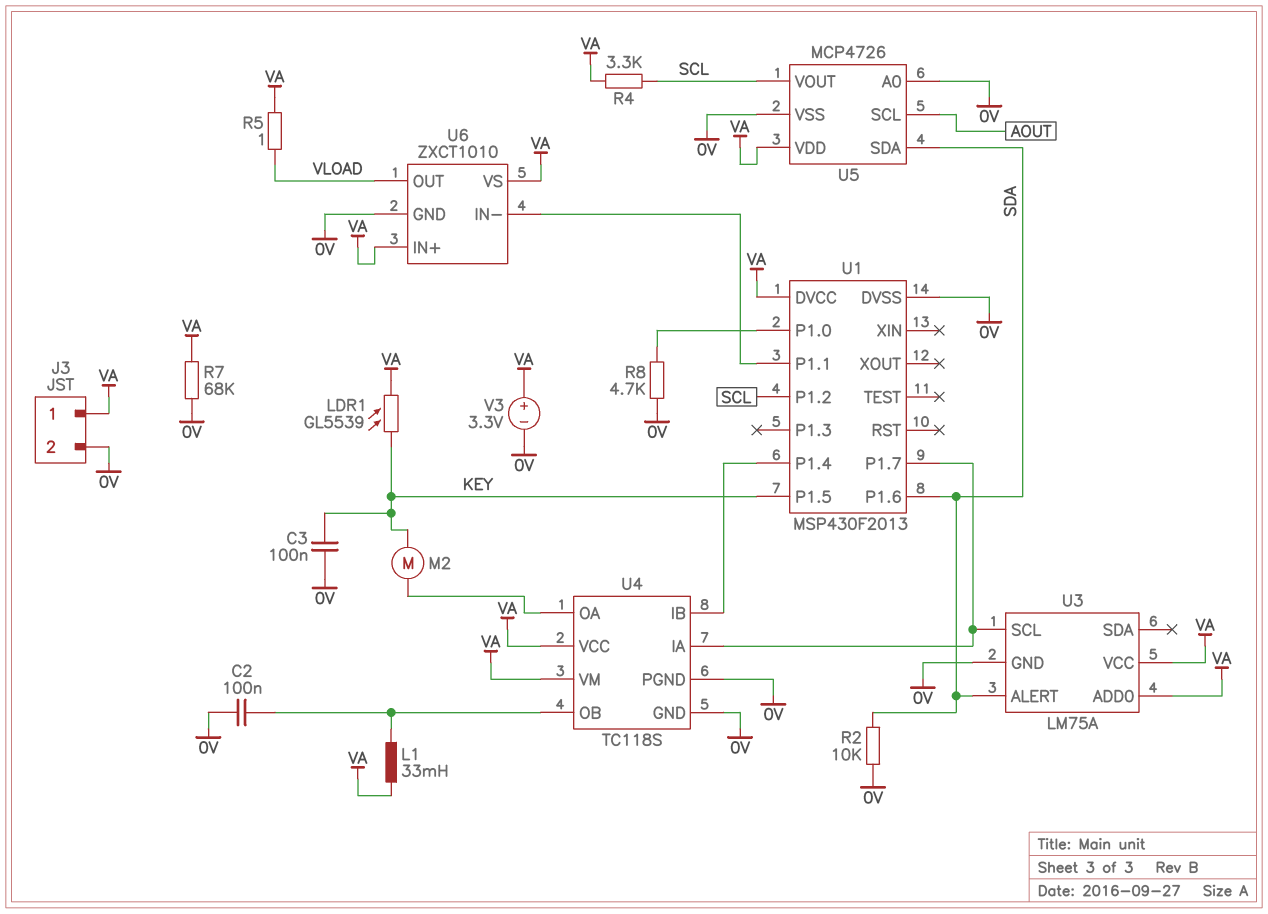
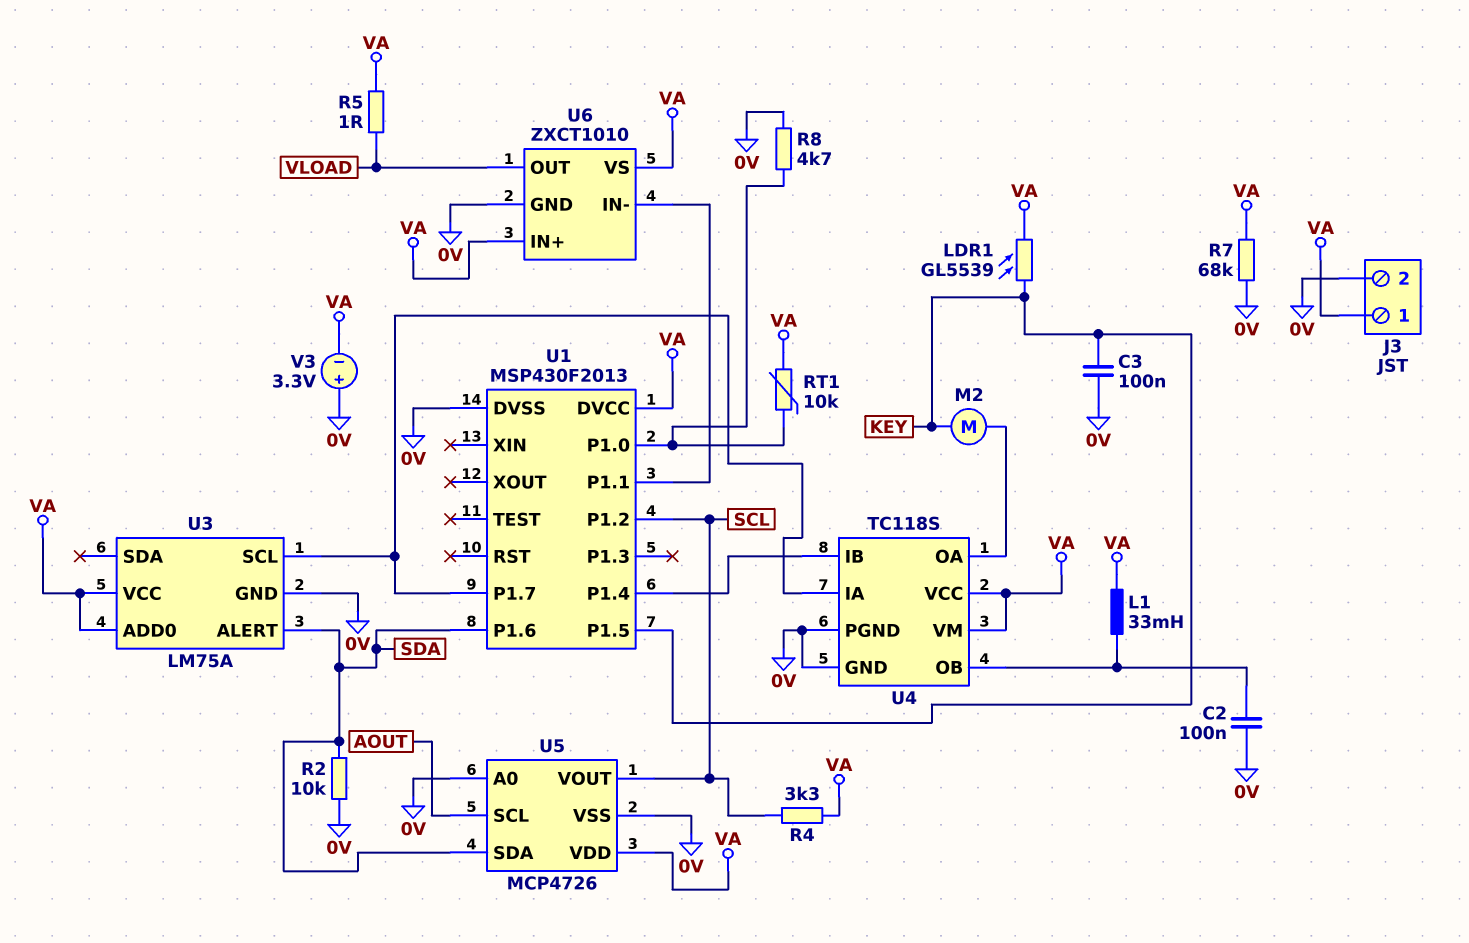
RT1: none -> 10k (U1/P1.0, VA)
V3: 3.3V (plus VA, minus 0V) -> 3.3V (plus 0V, minus VA)

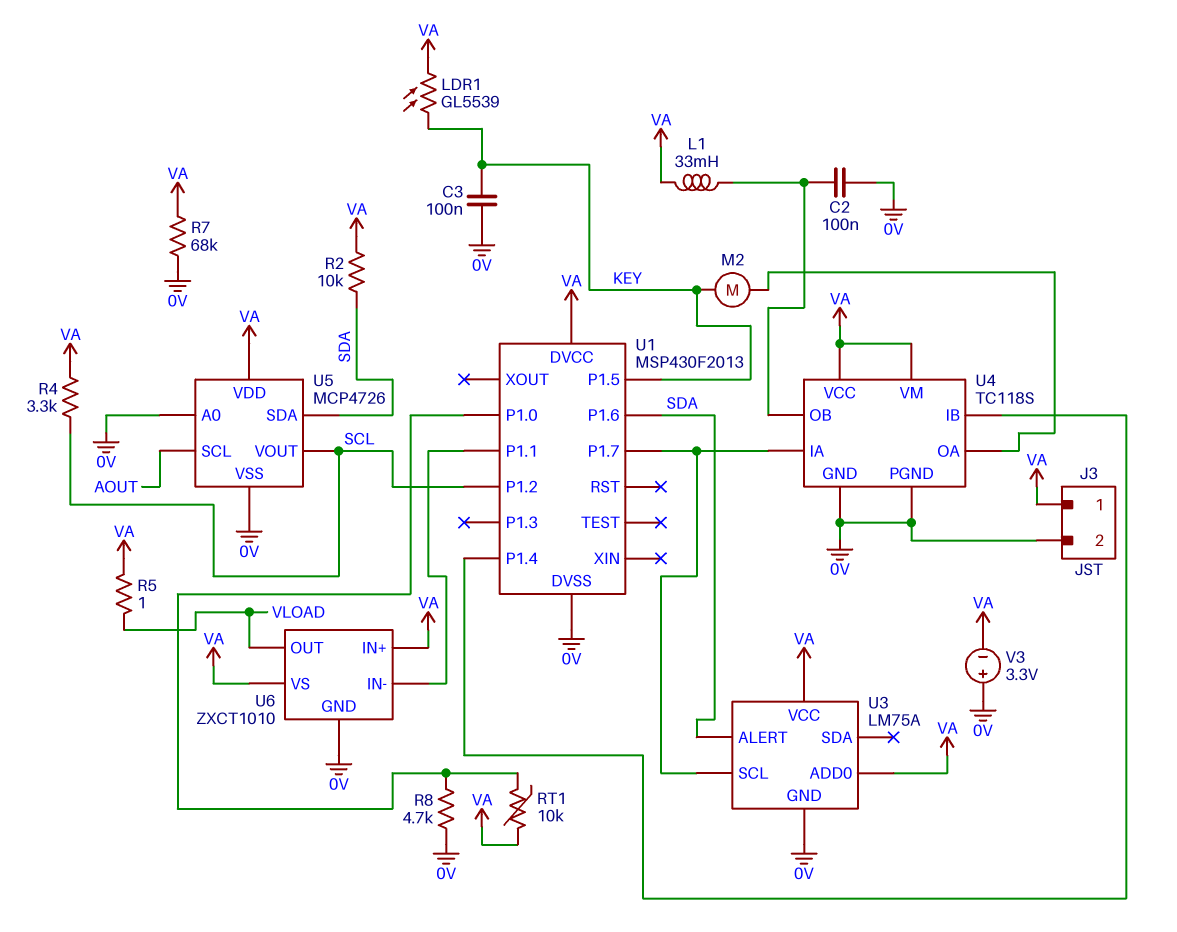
R2: 10k (0V, SDA) -> 10k (SDA, VA)

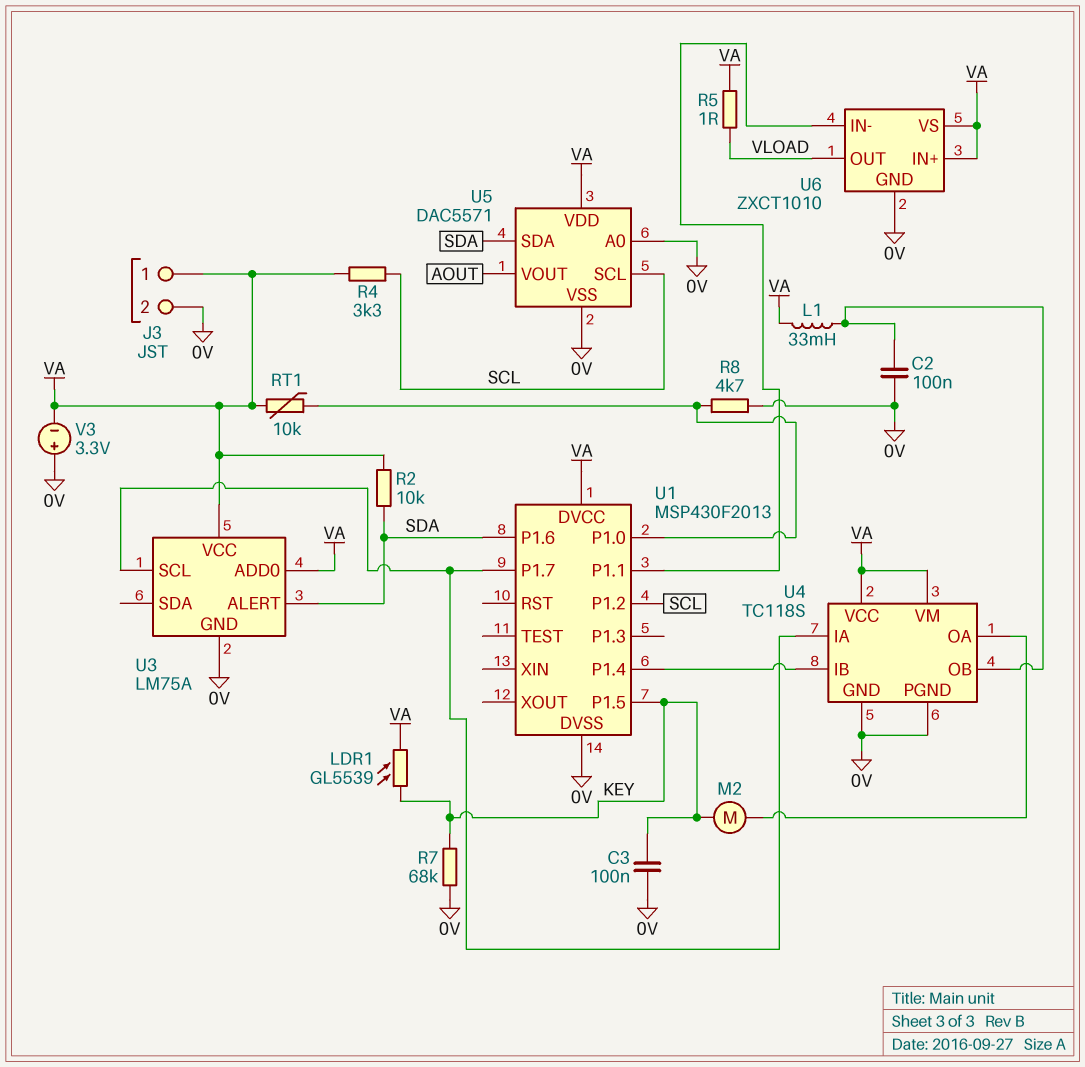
R7: 68k (0V, VA) -> 68k (0V, KEY)
U5: MCP4726 -> DAC5571
U5 pin SCL: AOUT -> SCL
U5 pin VOUT: SCL -> AOUT

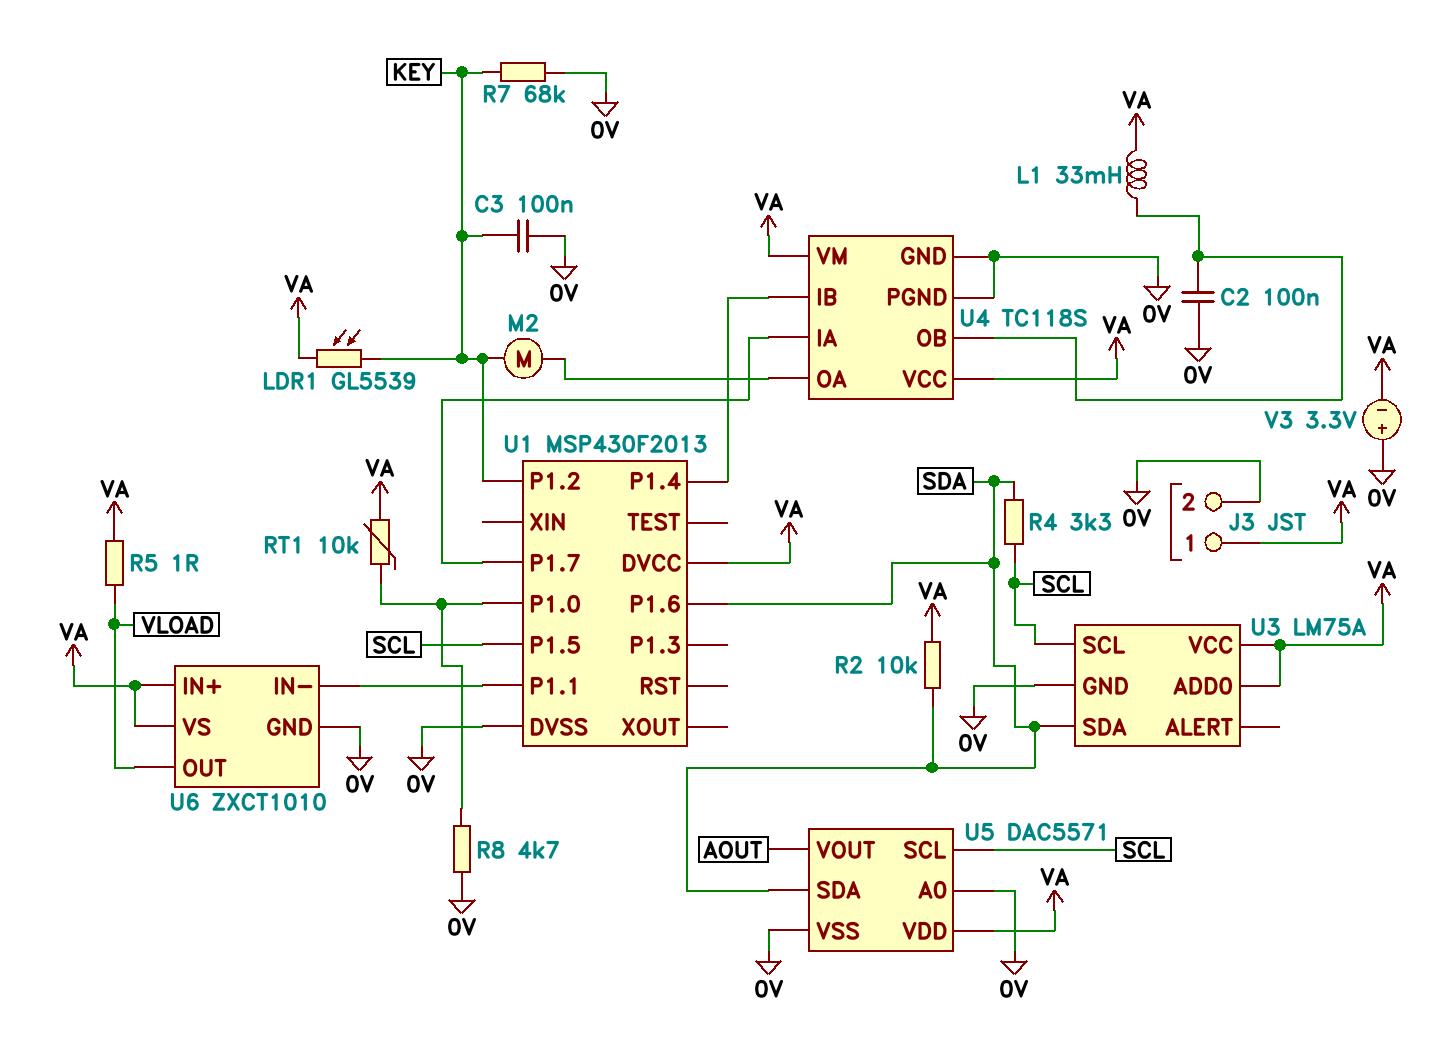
R4: 3.3k (SCL, VA) -> 3.3k (SCL, SDA)
U1 pin P1.2: SCL -> KEY
U1 pin P1.5: KEY -> SCL
U3 pin ALERT: SDA -> none
U3 pin SCL: U1/P1.7 -> SCL
U3 pin SDA: none -> SDA

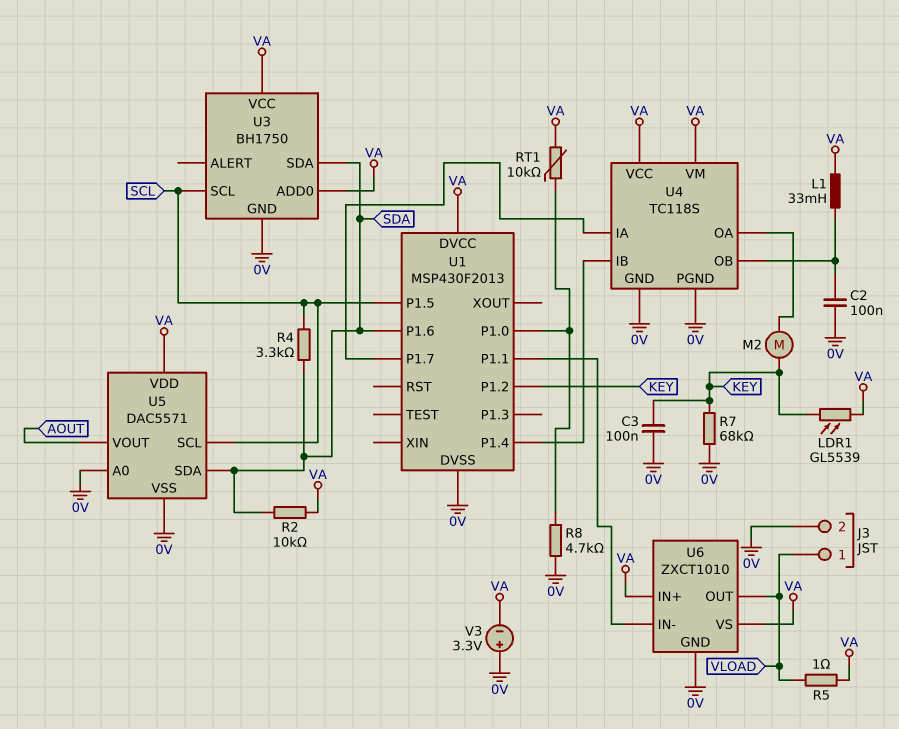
J3 pin 1: VA -> VLOAD
U3: LM75A -> BH1750

